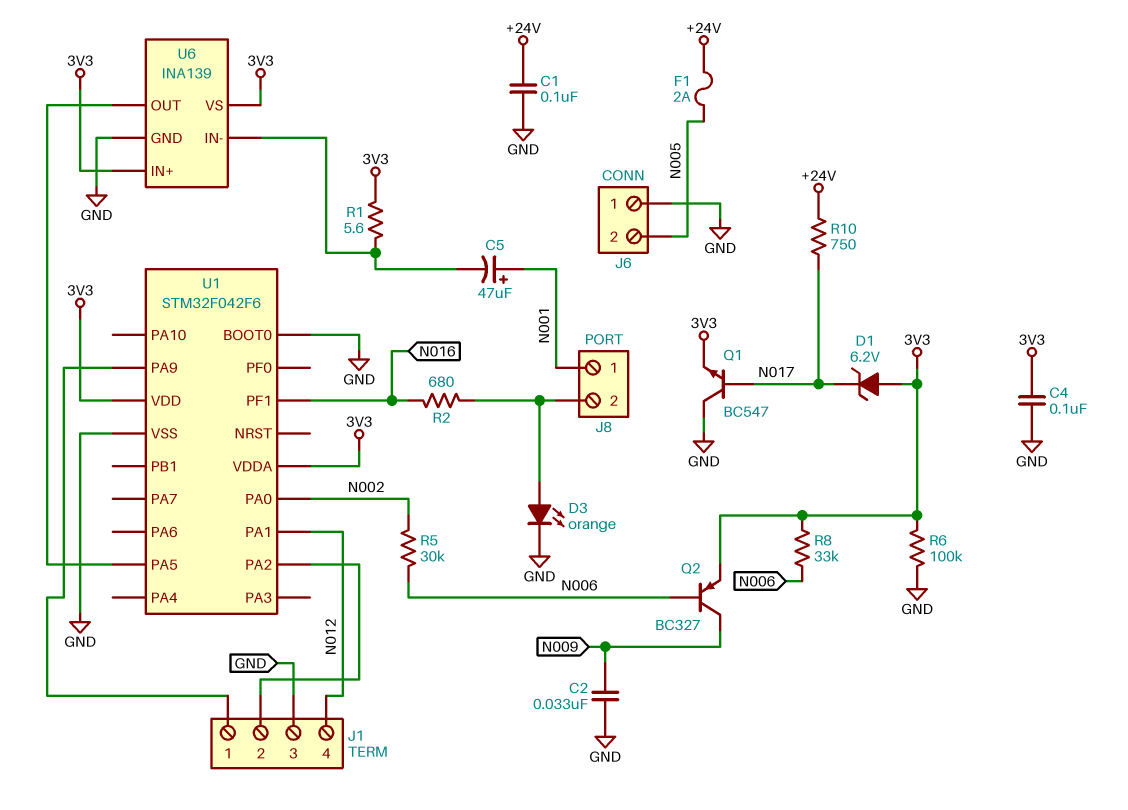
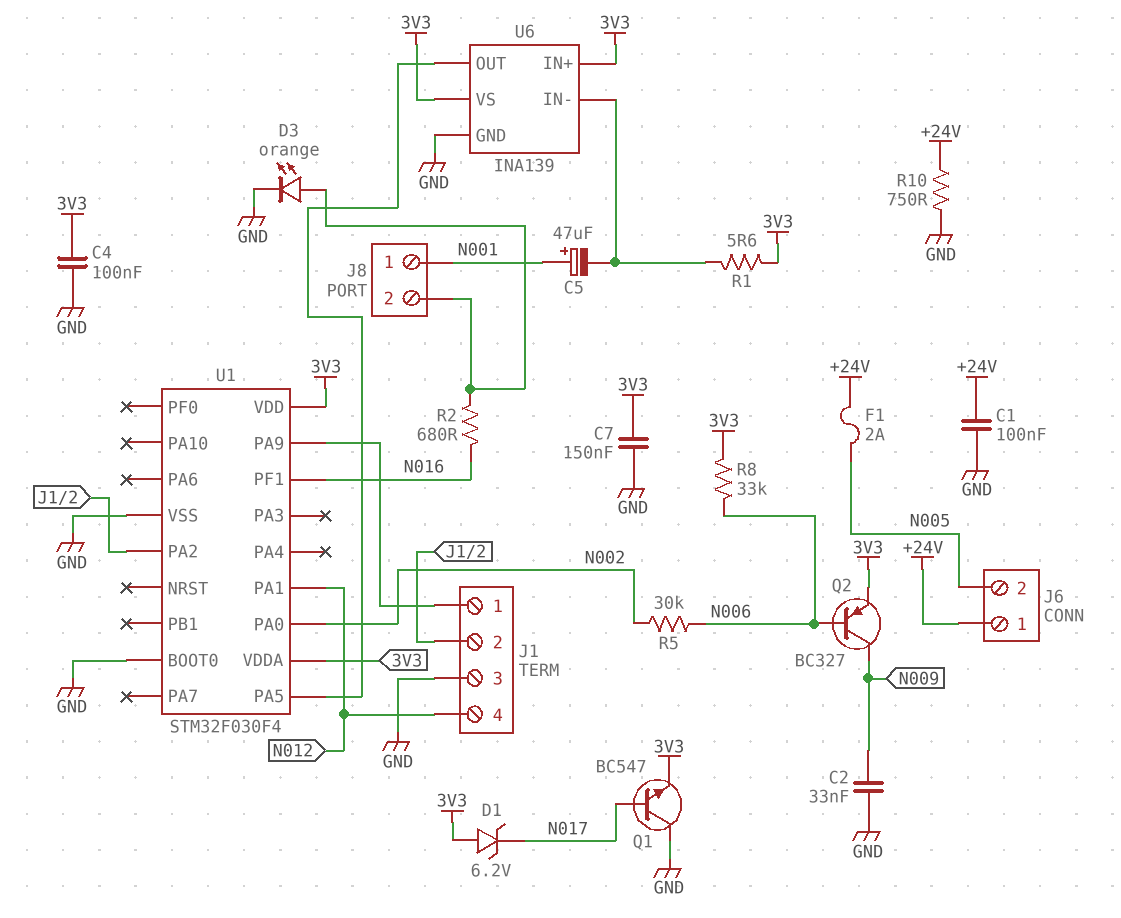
C7: none -> 150nF (3V3, GND)
J6 pin 1: GND -> +24V
R6: 100k (3V3, GND) -> none
R10: 750 (+24V, N017) -> 750 (+24V, GND)
U1: STM32F042F6 -> STM32F030F4

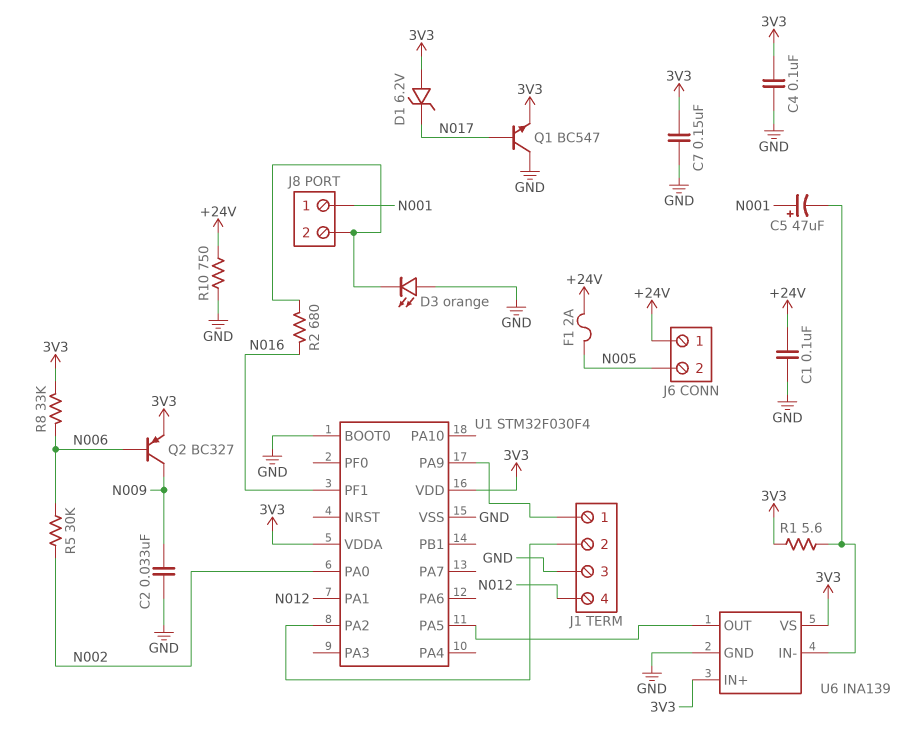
D3: LED orange (A J8/2, K GND) -> LED orange (A GND, K J8/2)

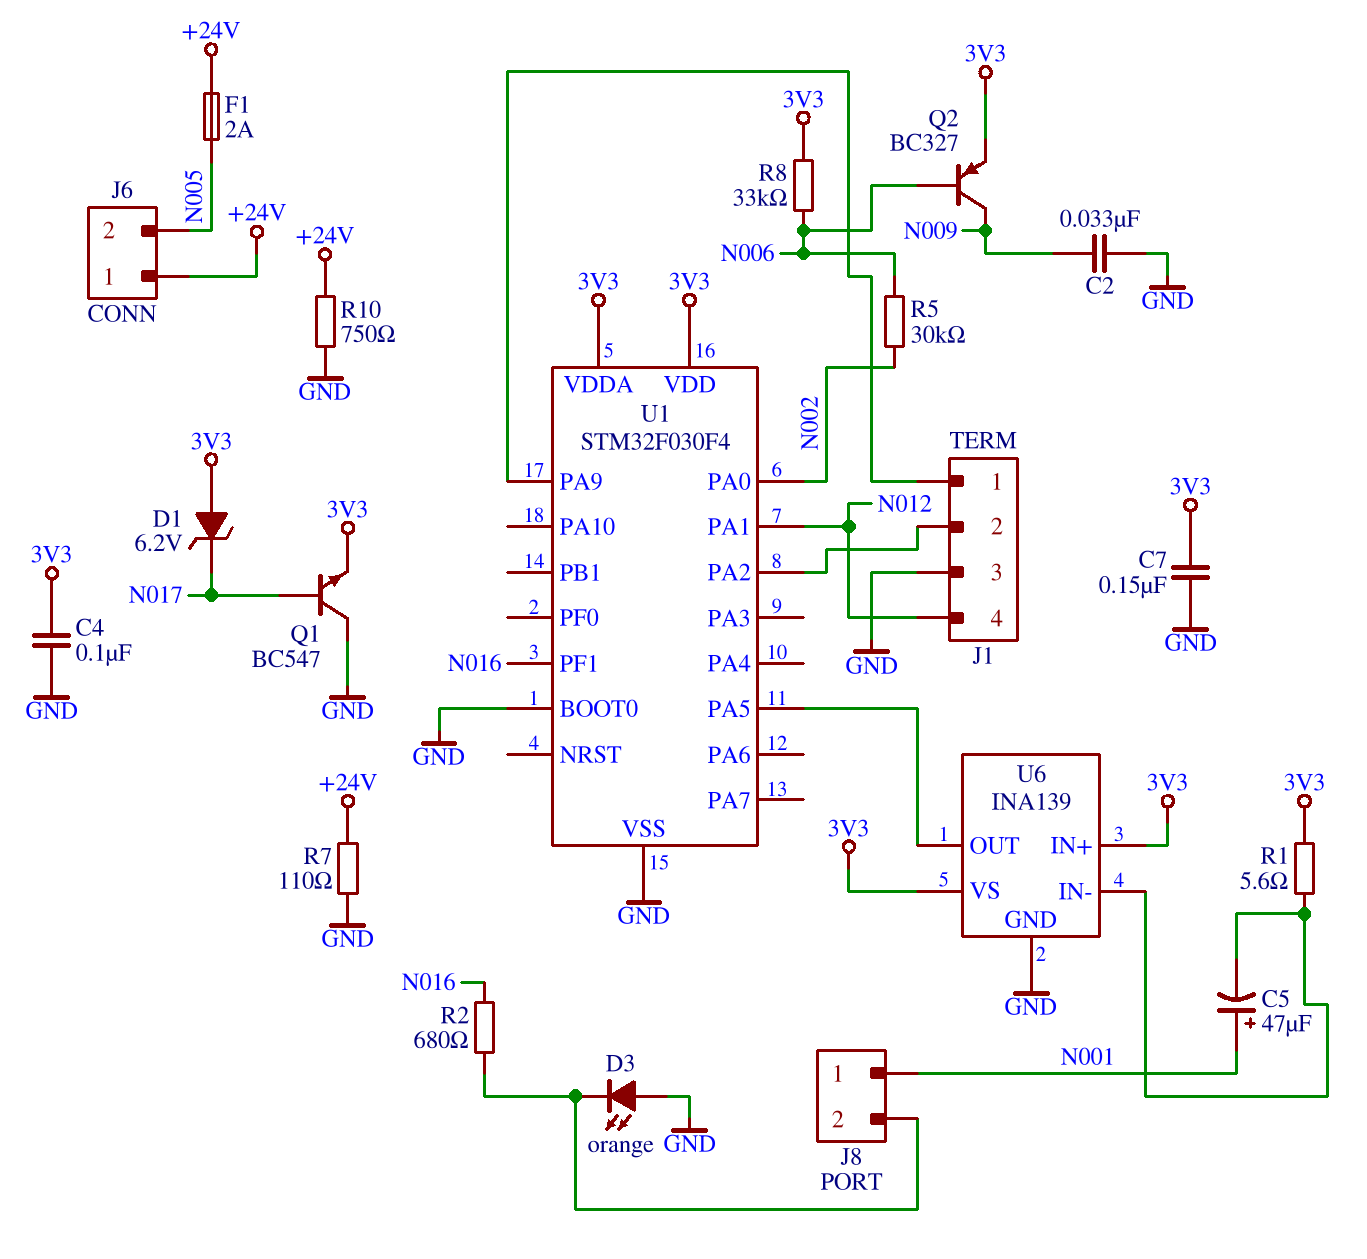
C1: 100nF (+24V, GND) -> none
R7: none -> 110 (+24V, GND)

